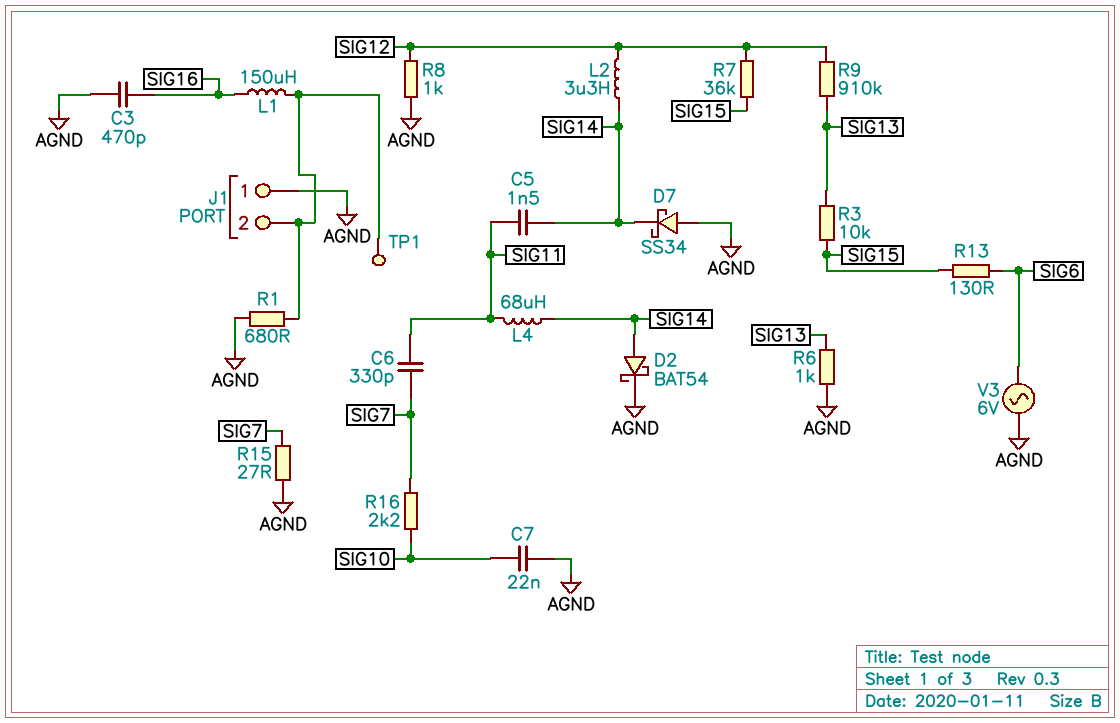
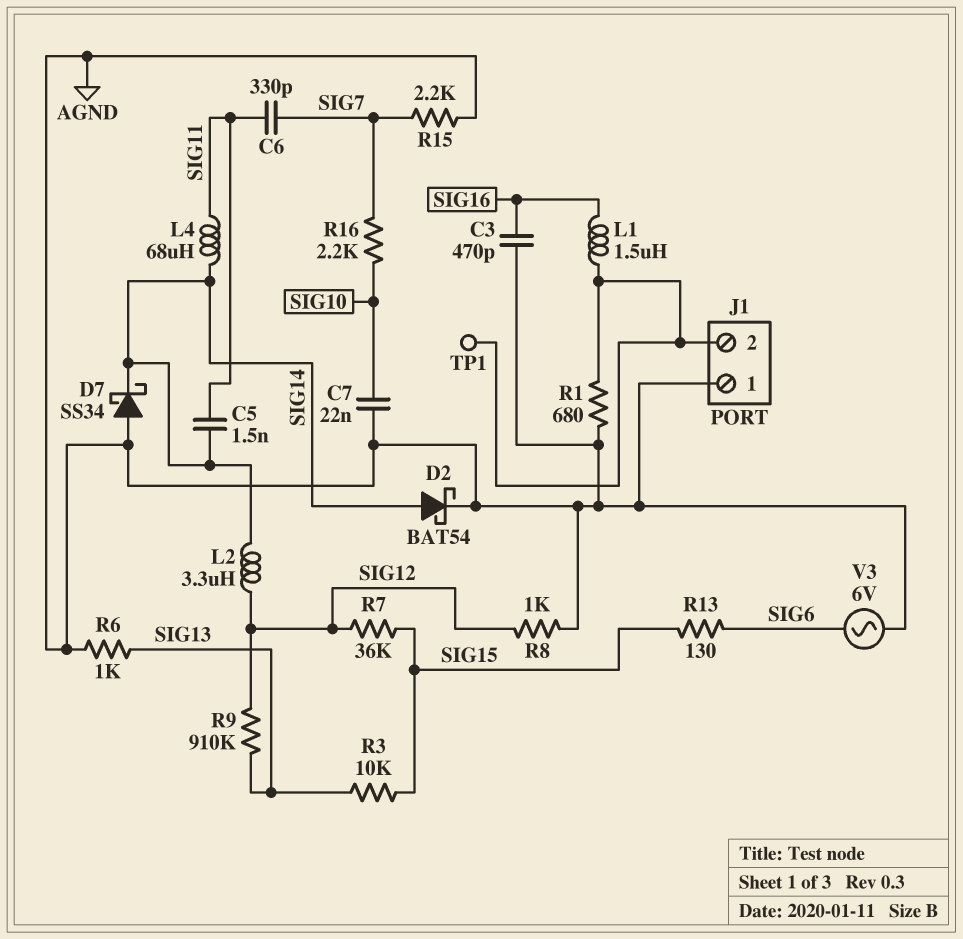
L1: 150uH (J1/2, SIG16) -> 1.5uH (J1/2, SIG16)
R15: 27 (AGND, SIG7) -> 2.2k (AGND, SIG7)

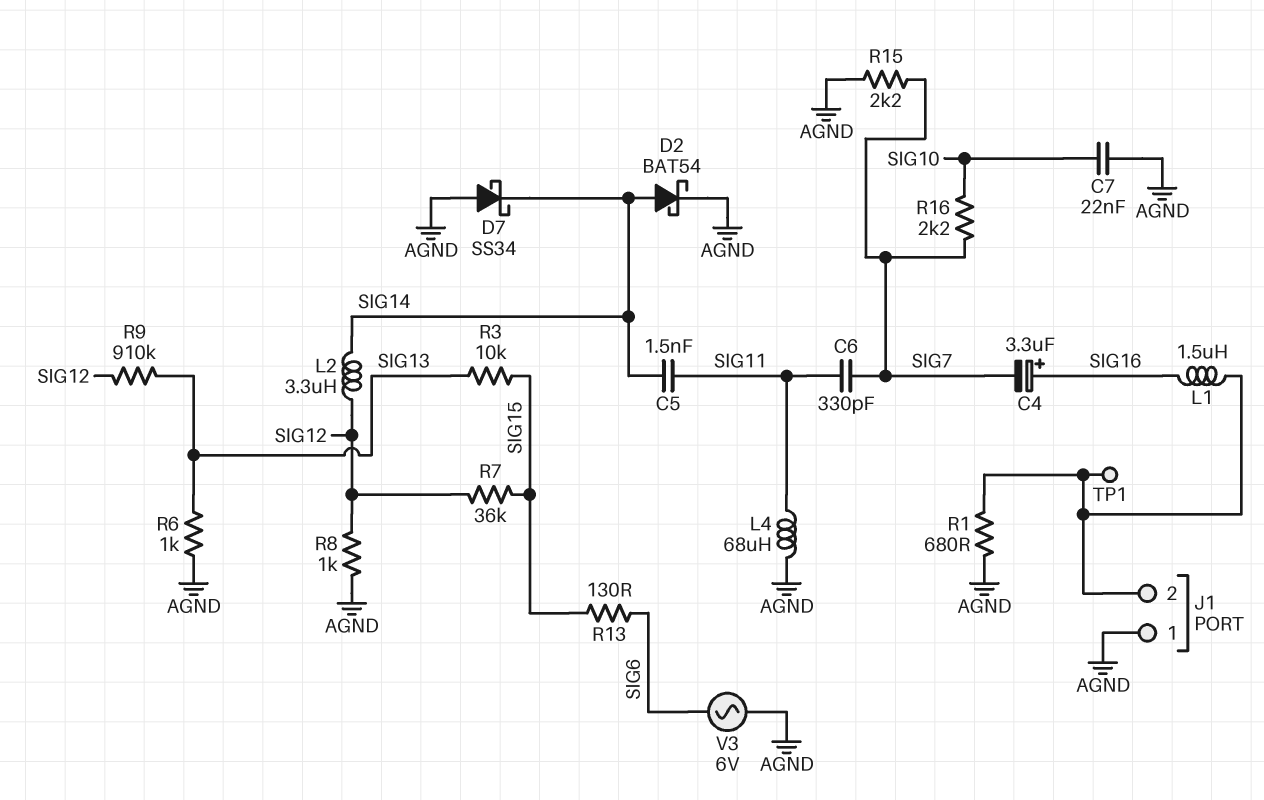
C3: 470pF (AGND, SIG16) -> none
C4: none -> 3.3uF (plus SIG16, minus SIG7)
L4: 68uH (SIG11, SIG14) -> 68uH (AGND, SIG11)

